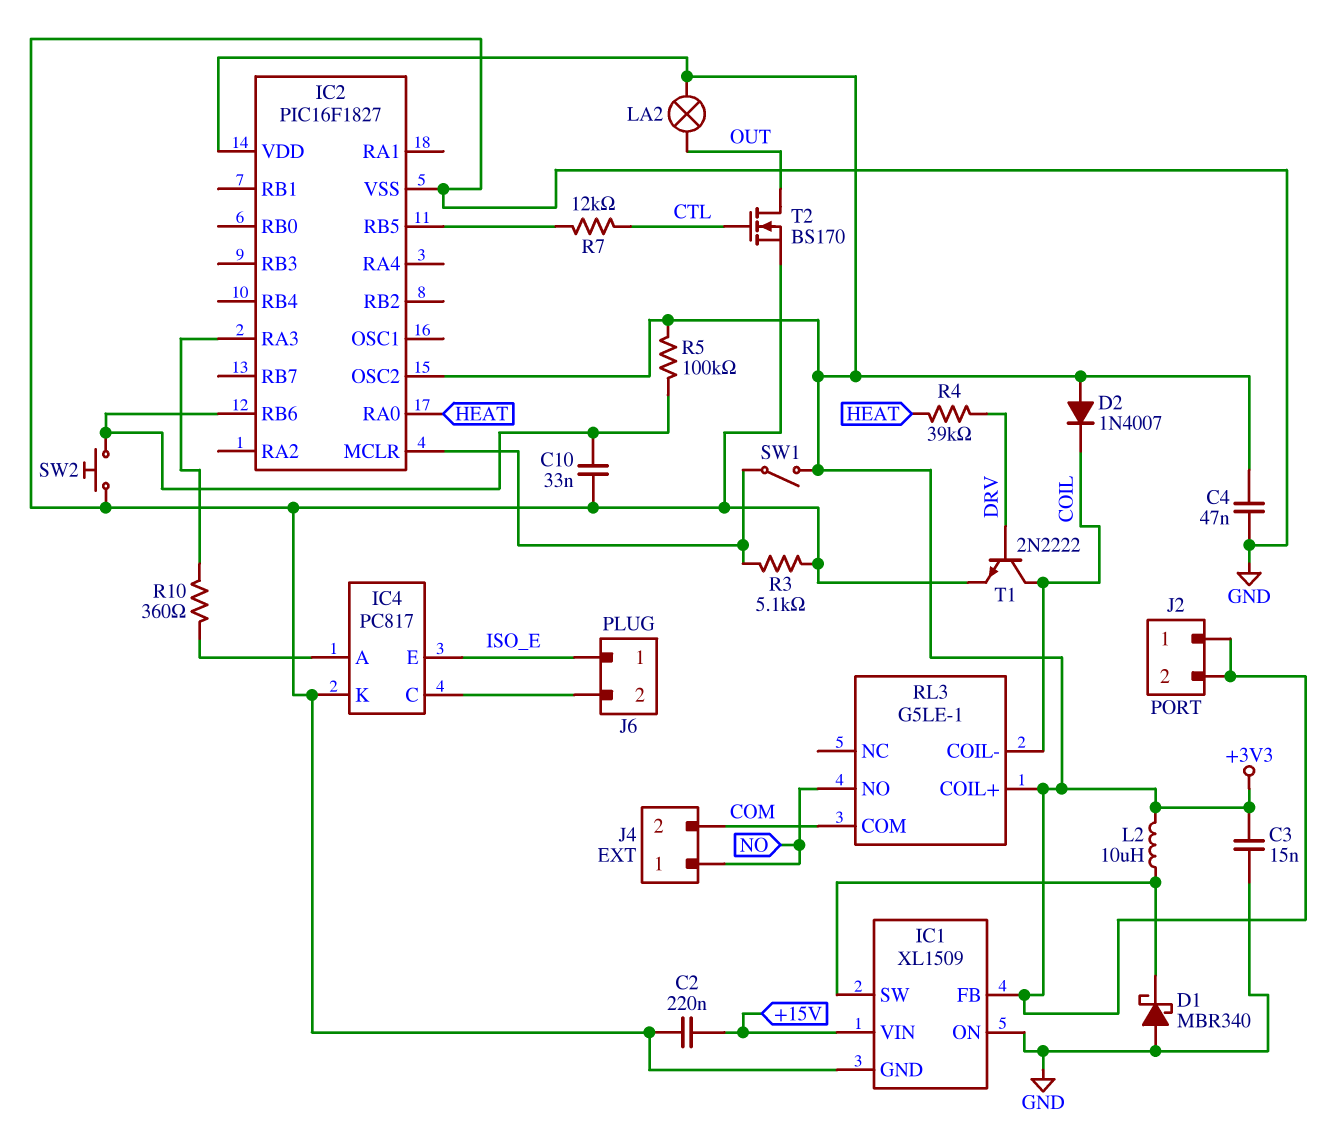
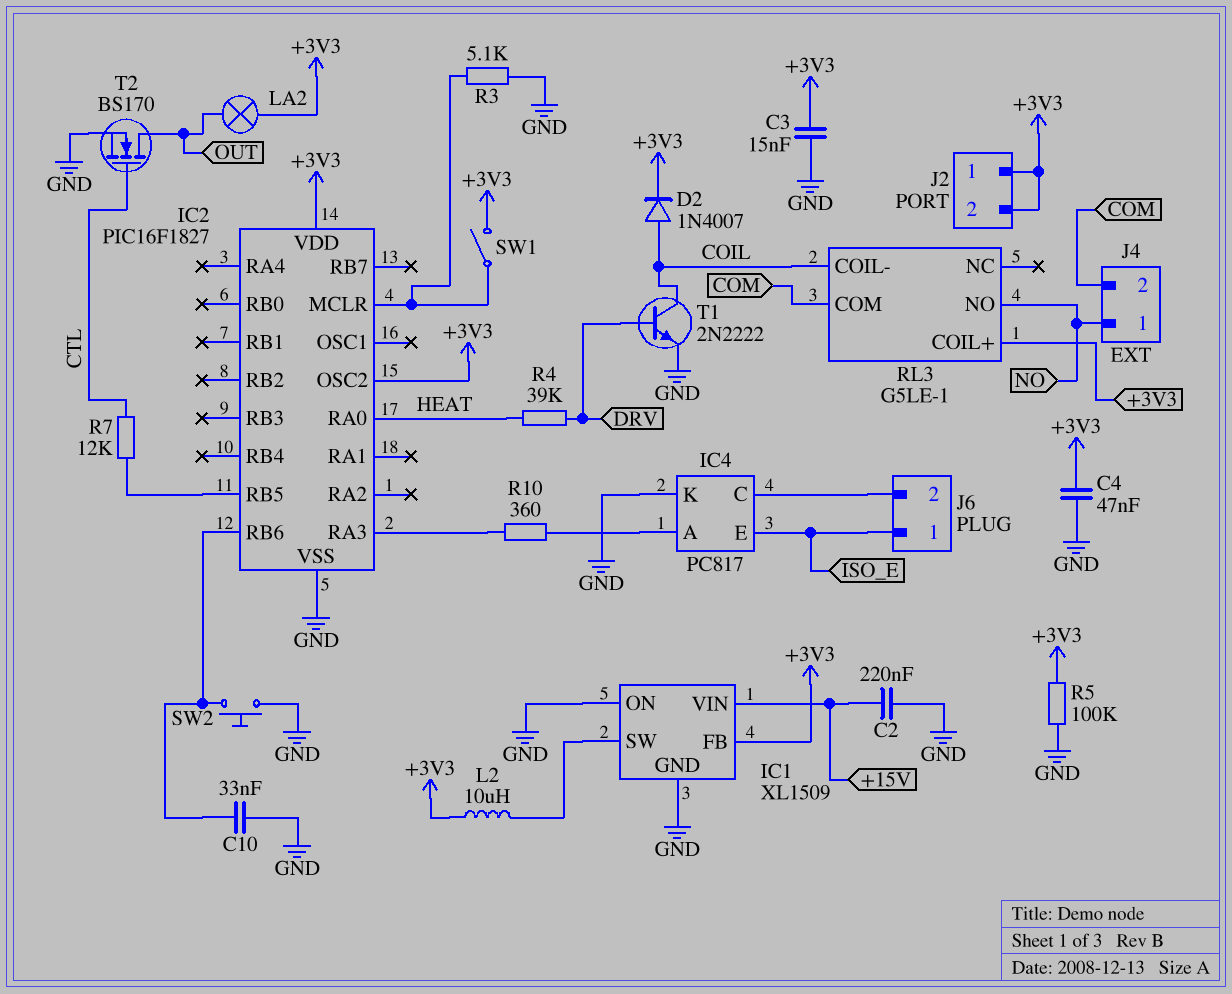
D1: schottky MBR340 (A GND, K IC1/SW) -> none
D2: diode 1N4007 (A +3V3, K COIL) -> diode 1N4007 (A COIL, K +3V3)
R5: 100k (+3V3, IC2/RB6) -> 100k (+3V3, GND)

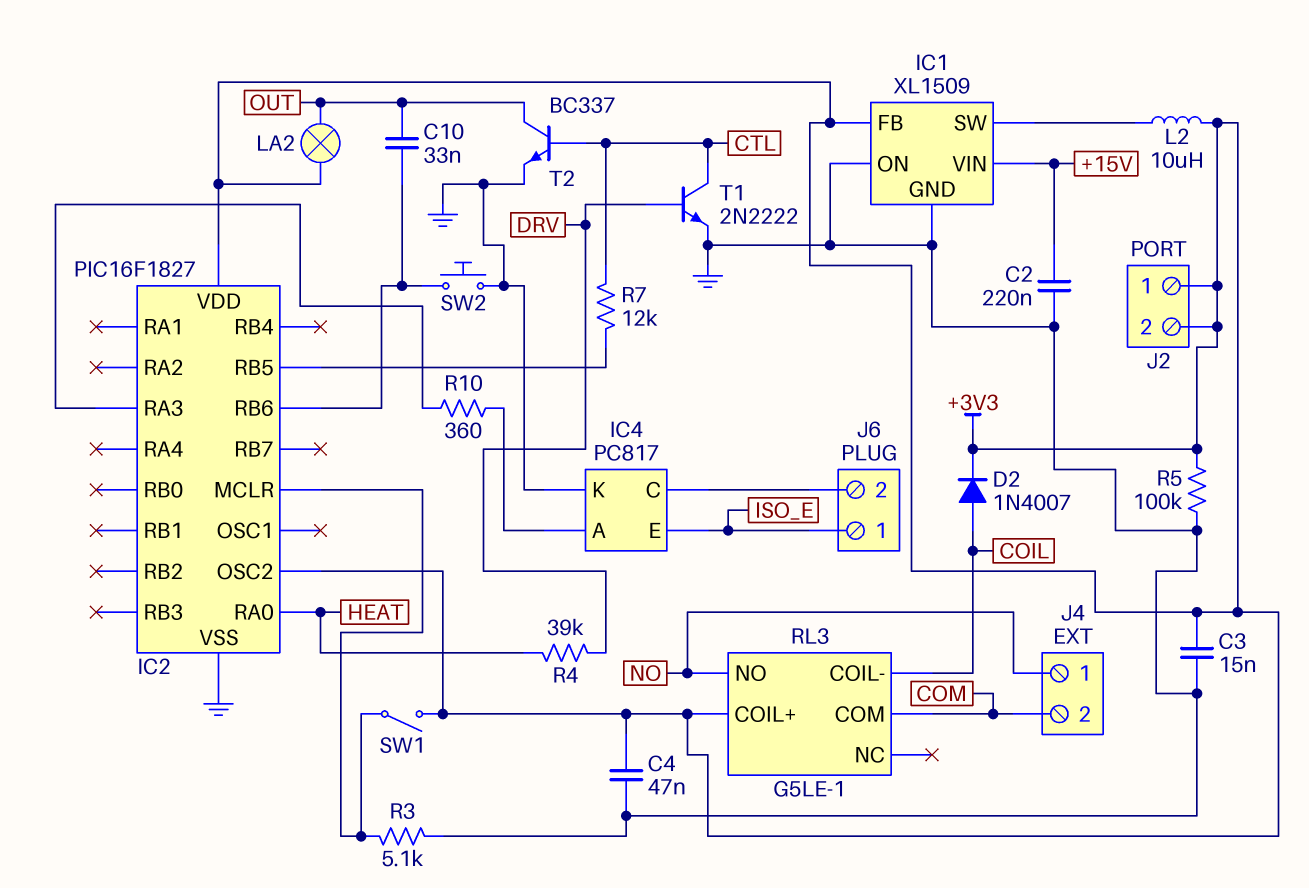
C10: 33nF (GND, IC2/RB6) -> 33nF (IC2/RB6, OUT)
T1: NPN 2N2222 (B DRV, C COIL, E GND) -> NPN 2N2222 (B DRV, C CTL, E GND)
T2: NMOS BS170 (G CTL, D OUT, S GND) -> NPN BC337 (B CTL, C OUT, E GND)

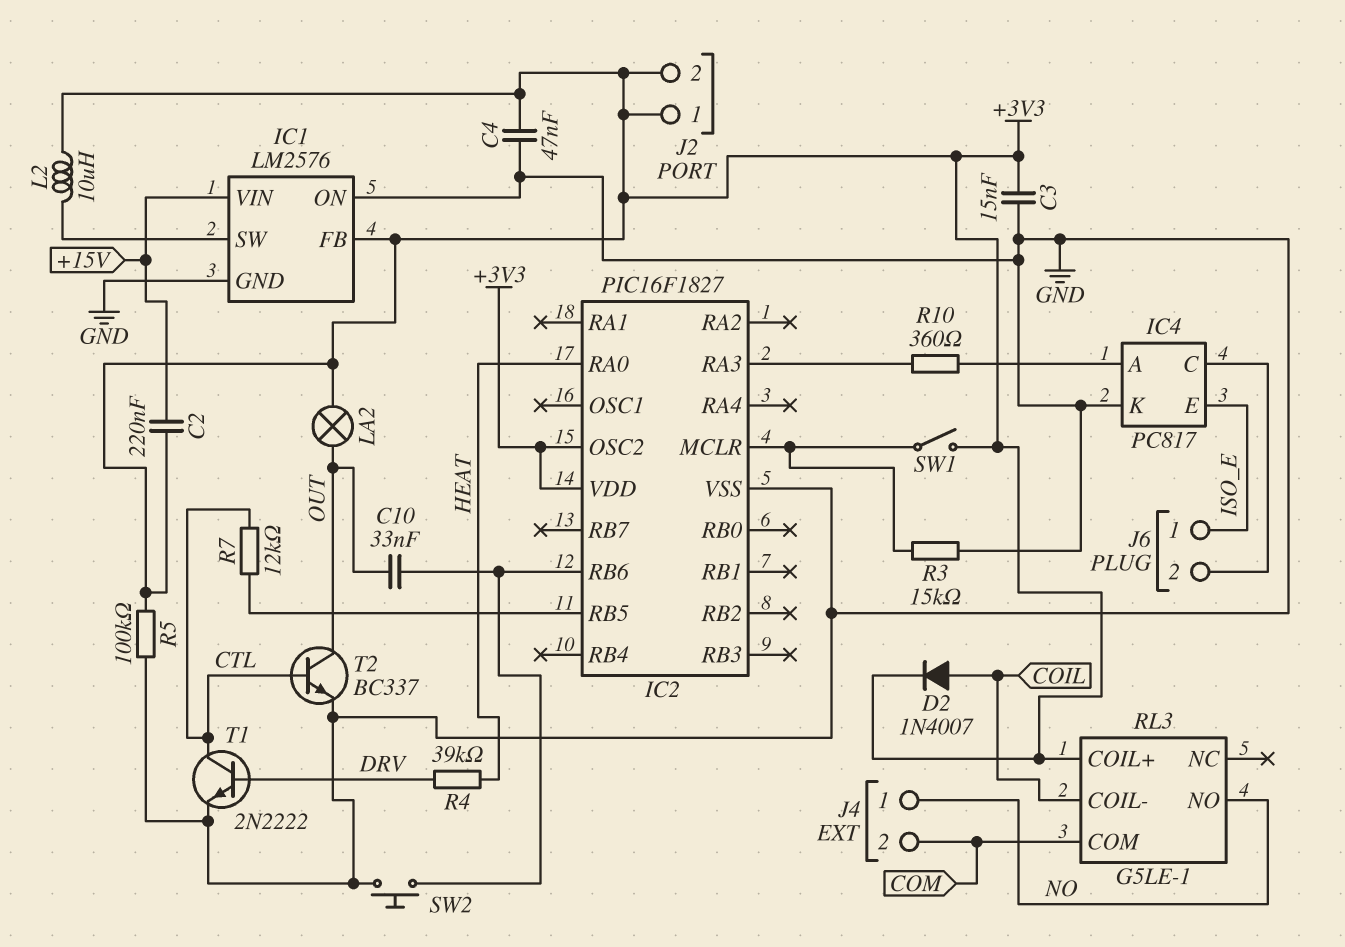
C2: 220nF (+15V, GND) -> 220nF (+3V3, +15V)
IC1: XL1509 -> LM2576
R3: 5.1k (GND, IC2/MCLR) -> 15k (GND, IC2/MCLR)

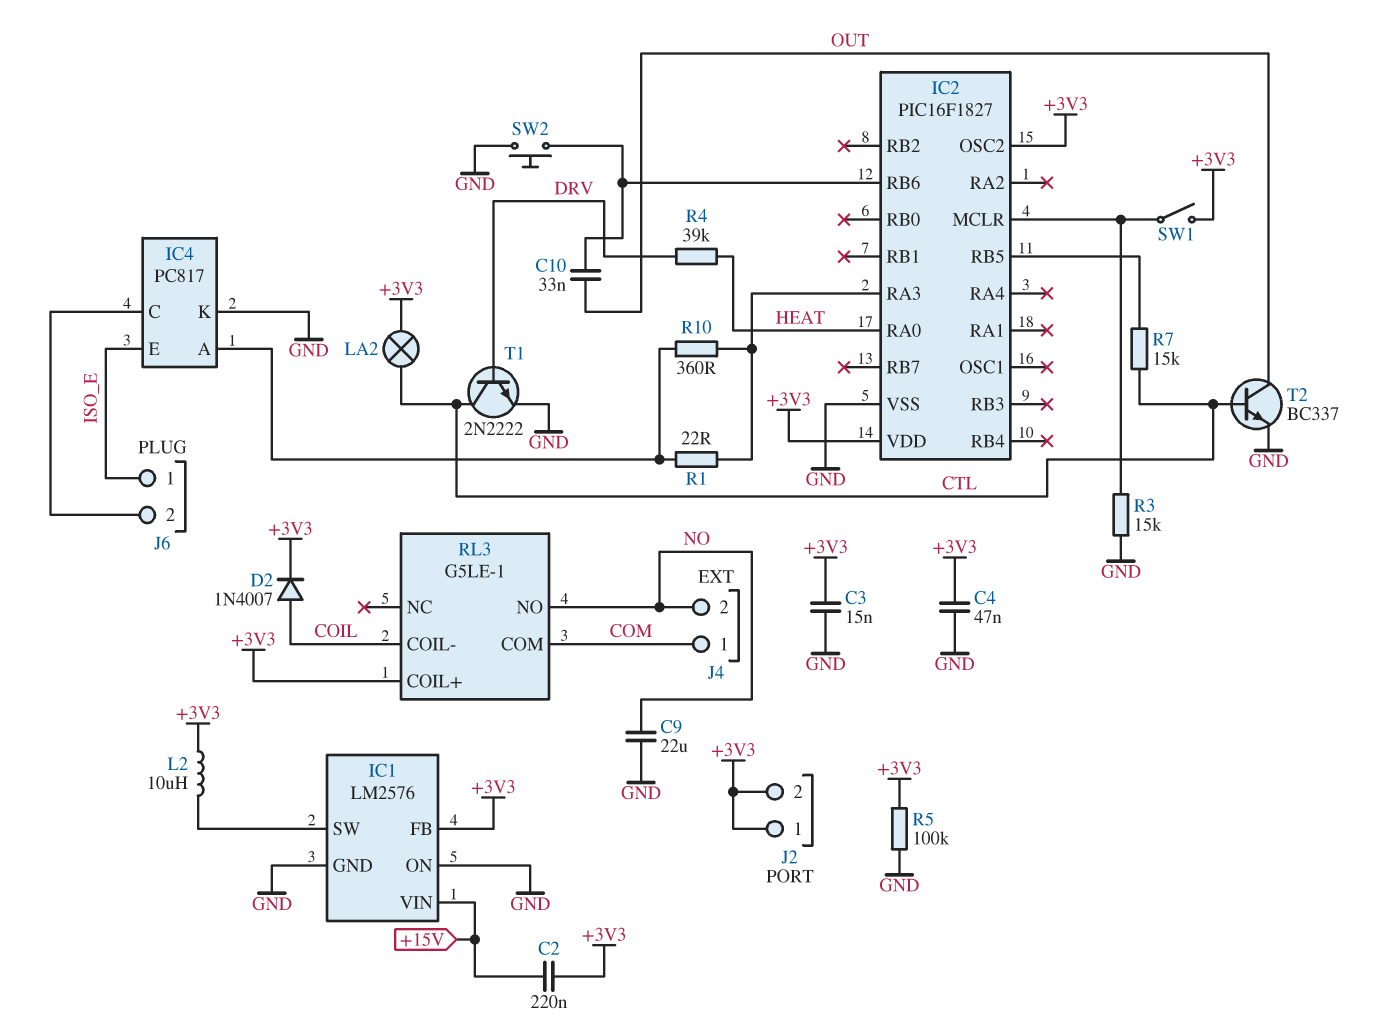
C9: none -> 22uF (GND, NO)
J4 pin 1: NO -> COM
J4 pin 2: COM -> NO
LA2: lamp (+3V3, OUT) -> lamp (+3V3, CTL)
R1: none -> 22 (IC2/RA3, IC4/A)
R7: 12k (CTL, IC2/RB5) -> 15k (CTL, IC2/RB5)

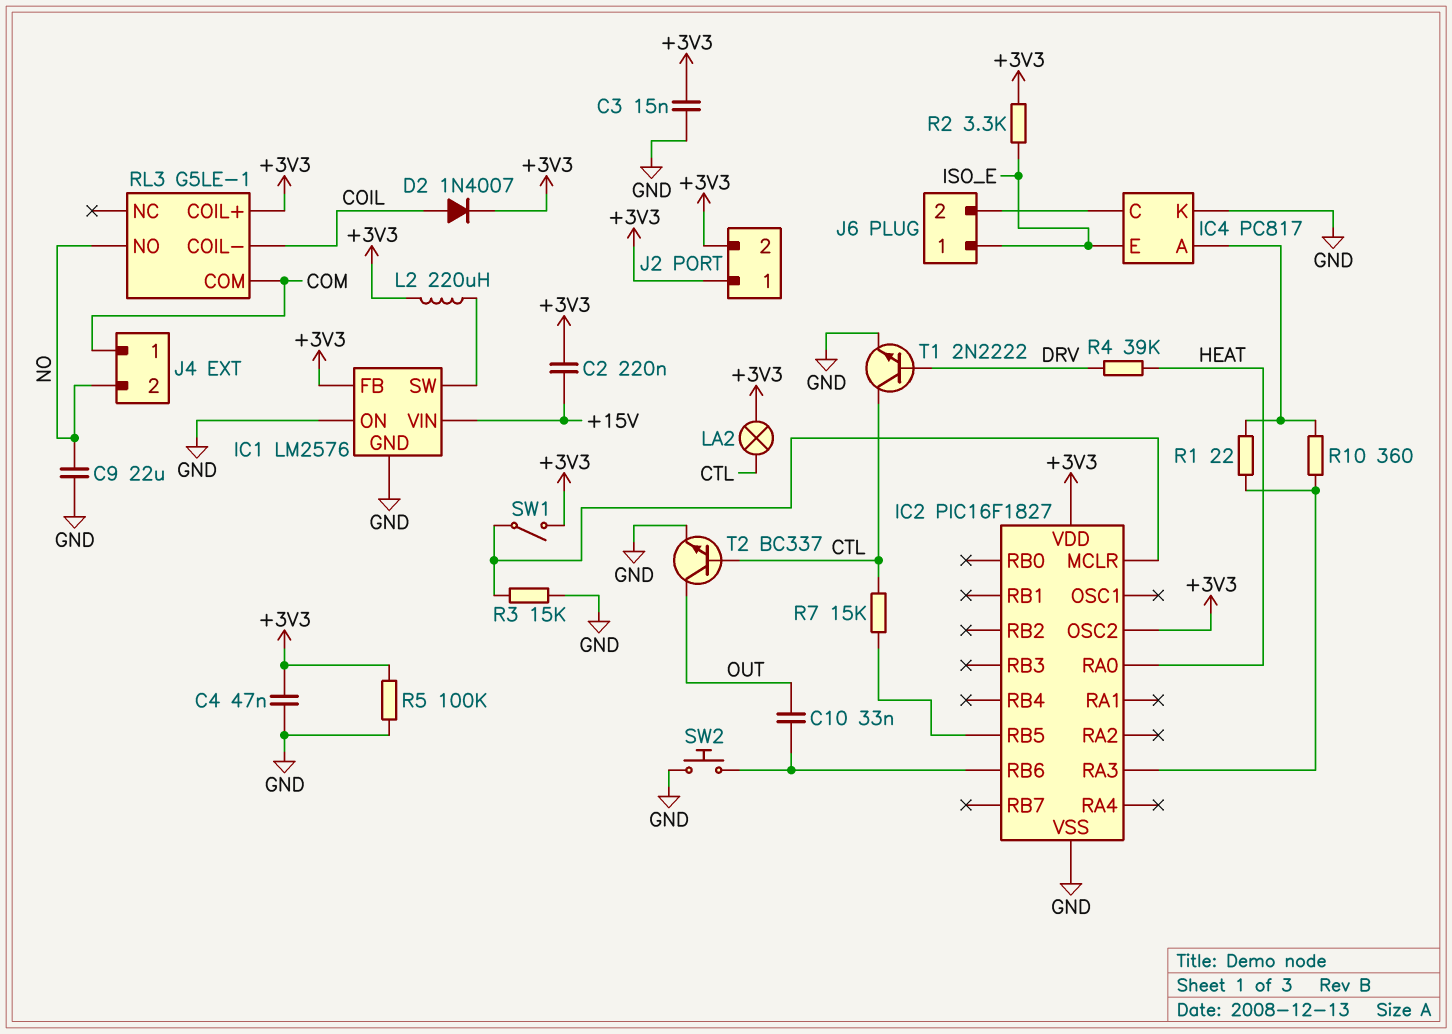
L2: 10uH (+3V3, IC1/SW) -> 220uH (+3V3, IC1/SW)
R2: none -> 3.3k (+3V3, ISO_E)

